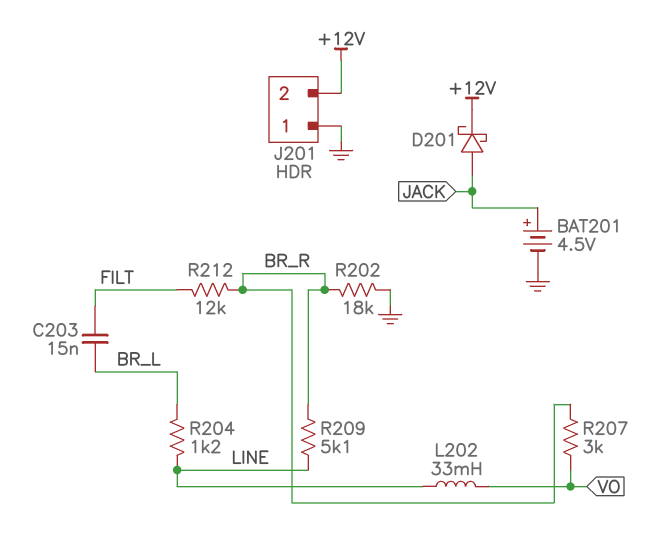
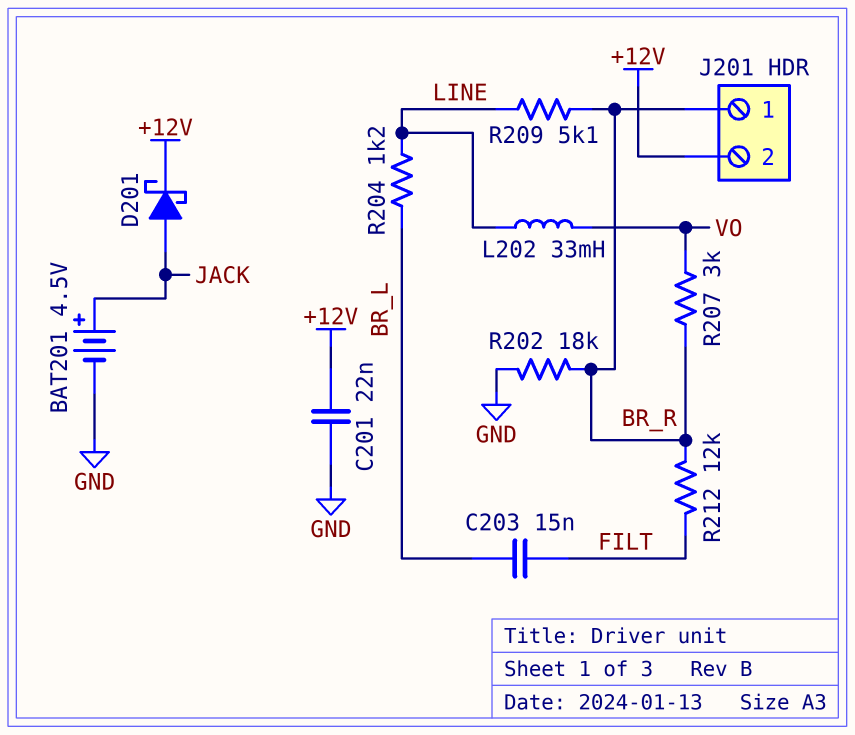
C201: none -> 22nF (+12V, GND)
J201 pin 1: GND -> BR_R

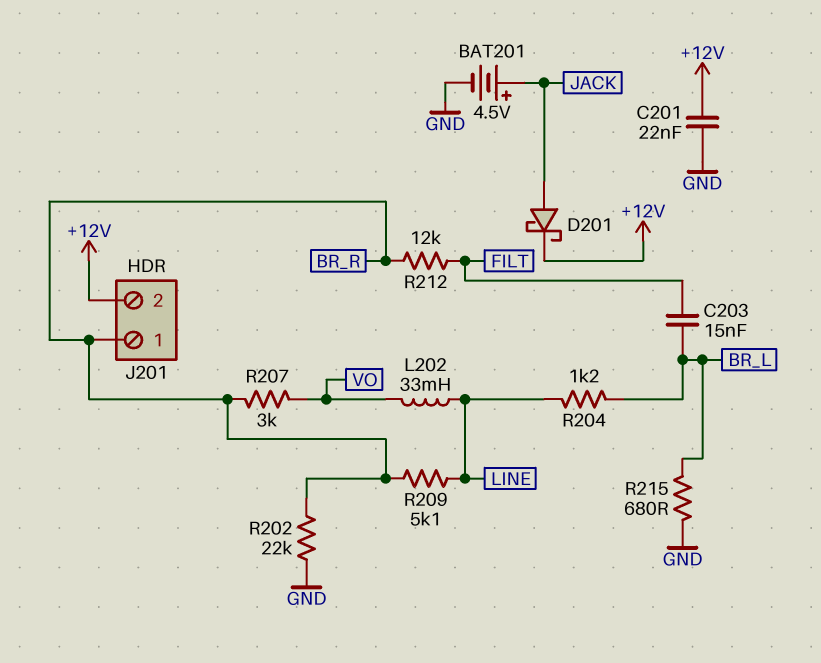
R202: 18k (BR_R, GND) -> 22k (BR_R, GND)
R215: none -> 680 (BR_L, GND)

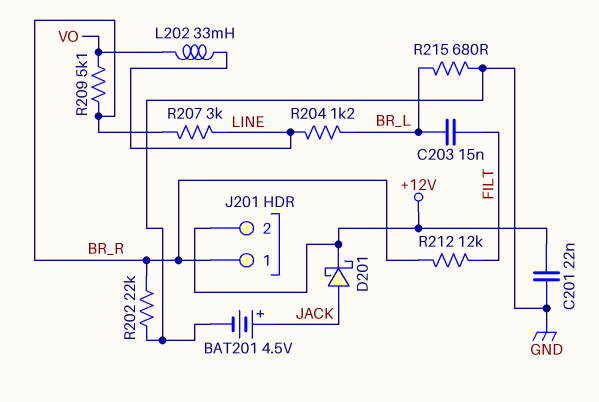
R207: 3k (BR_R, VO) -> 3k (BR_R, LINE)
R209: 5.1k (BR_R, LINE) -> 5.1k (BR_R, VO)

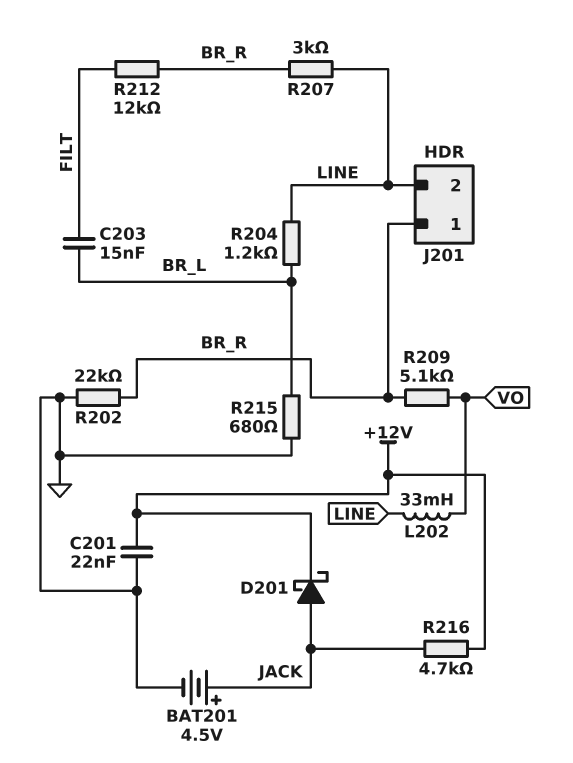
J201 pin 2: +12V -> LINE
R216: none -> 4.7k (+12V, JACK)

